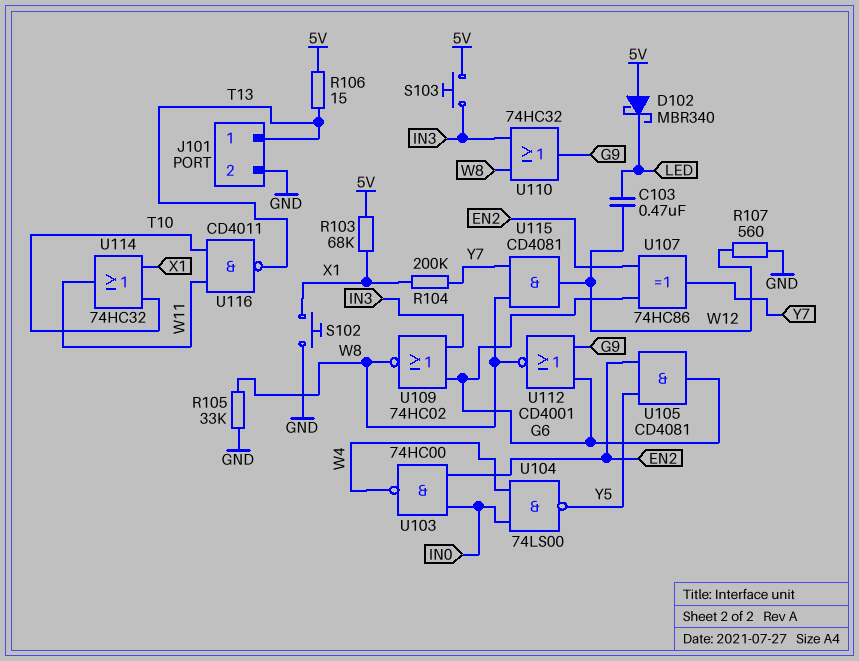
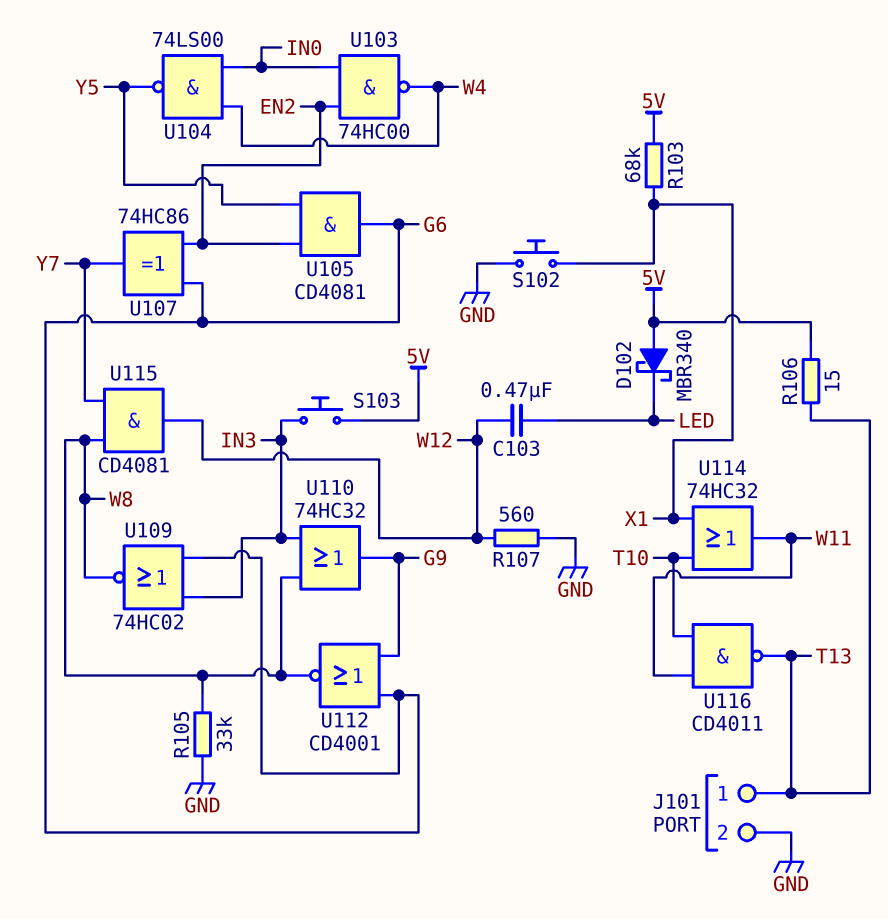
R104: 200k (X1, Y7) -> none

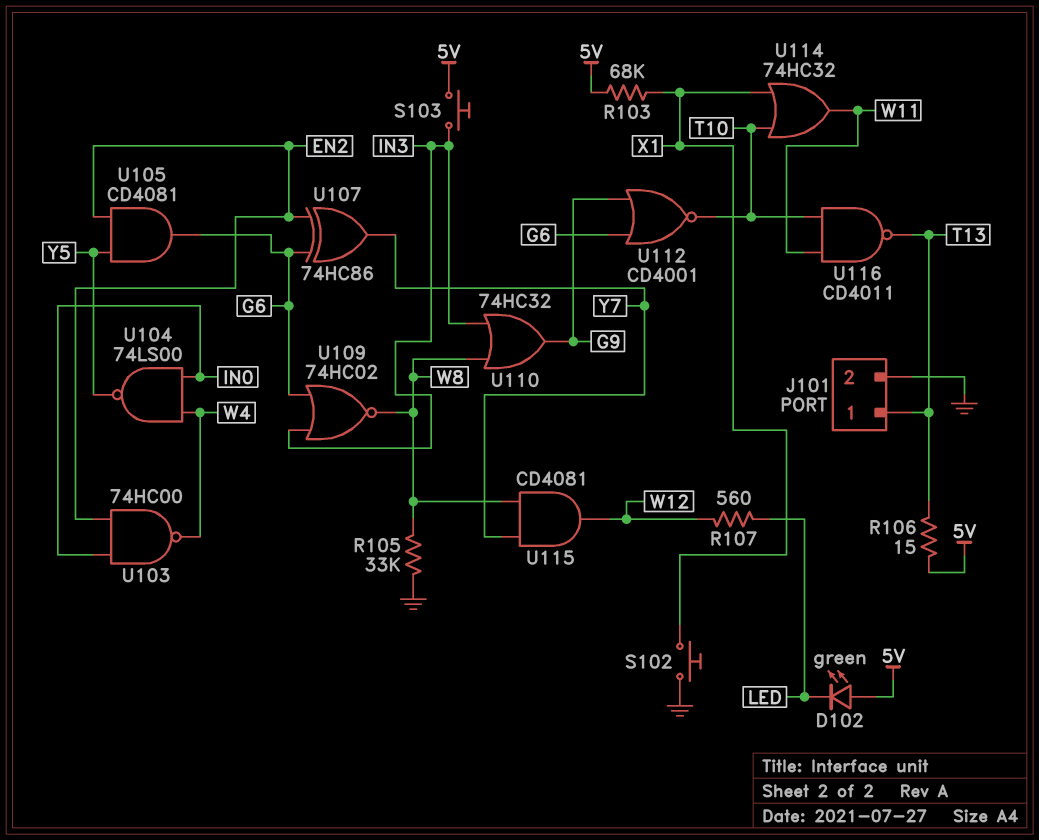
C103: 470nF (LED, W12) -> none
D102: schottky MBR340 (A 5V, K LED) -> LED green (A 5V, K LED)
R107: 560 (GND, W12) -> 560 (LED, W12)
U112: NOR CD4001 (in G6, in G9, out W8) -> NOR CD4001 (in G6, in G9, out T10)

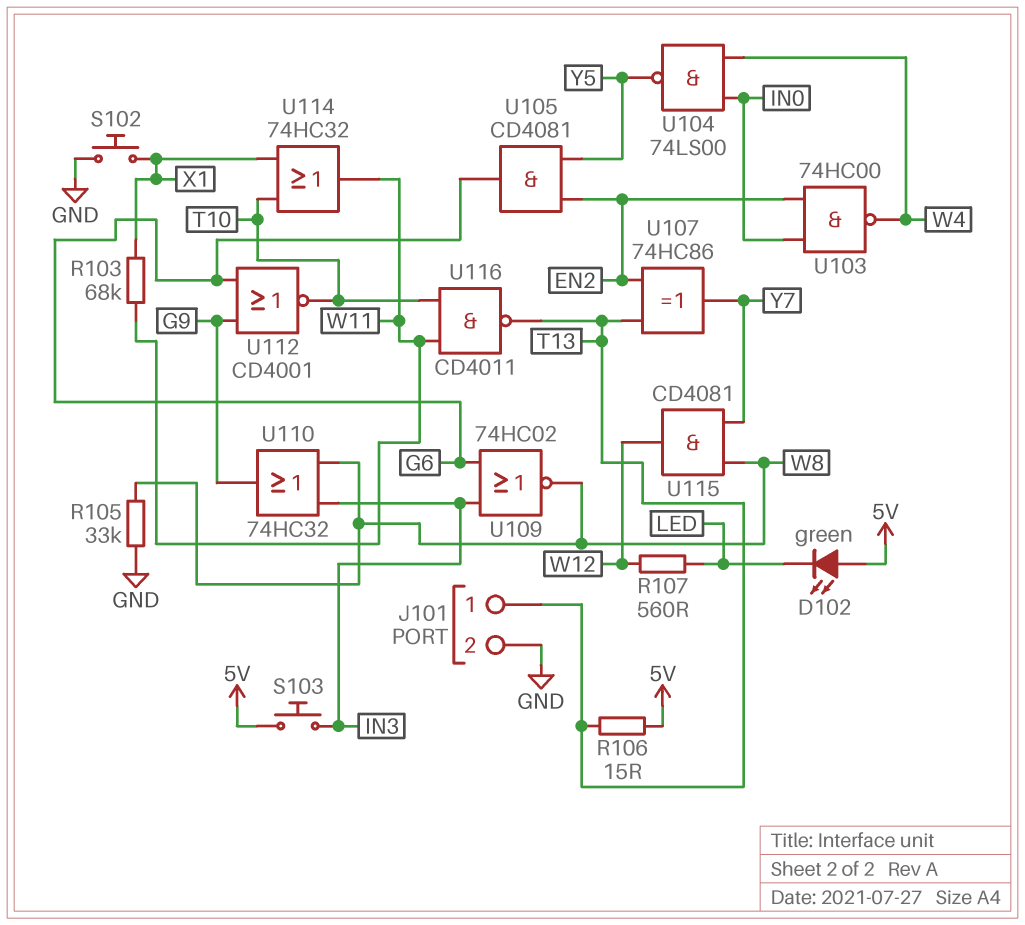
R103: 68k (5V, X1) -> 68k (W11, X1)
U107: XOR 74HC86 (in EN2, in G6, out Y7) -> XOR 74HC86 (in EN2, in T13, out Y7)

